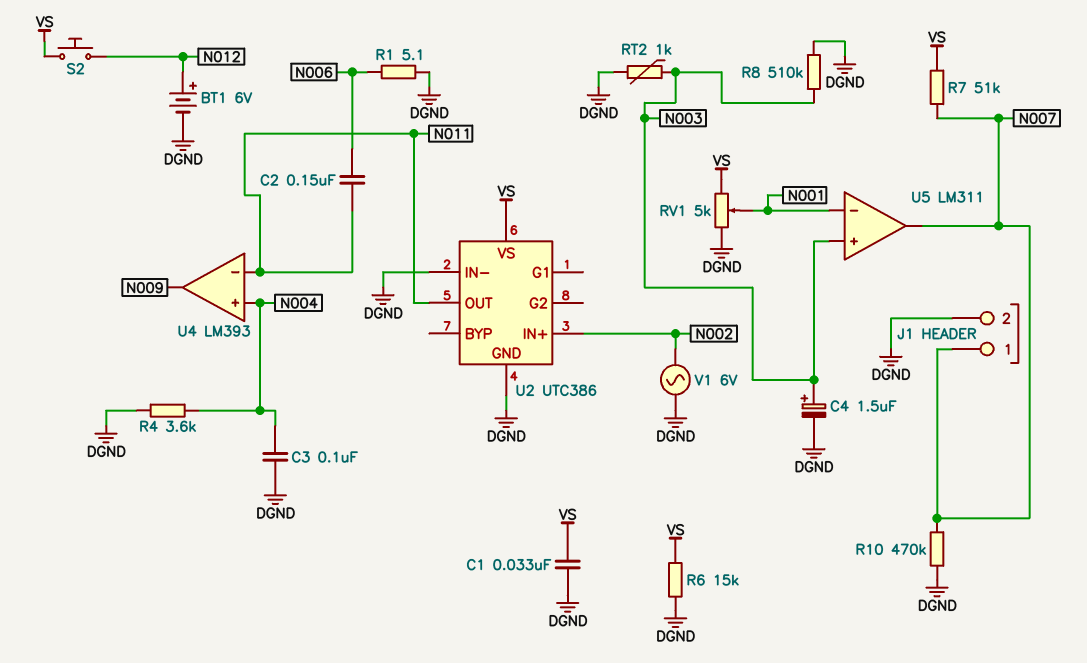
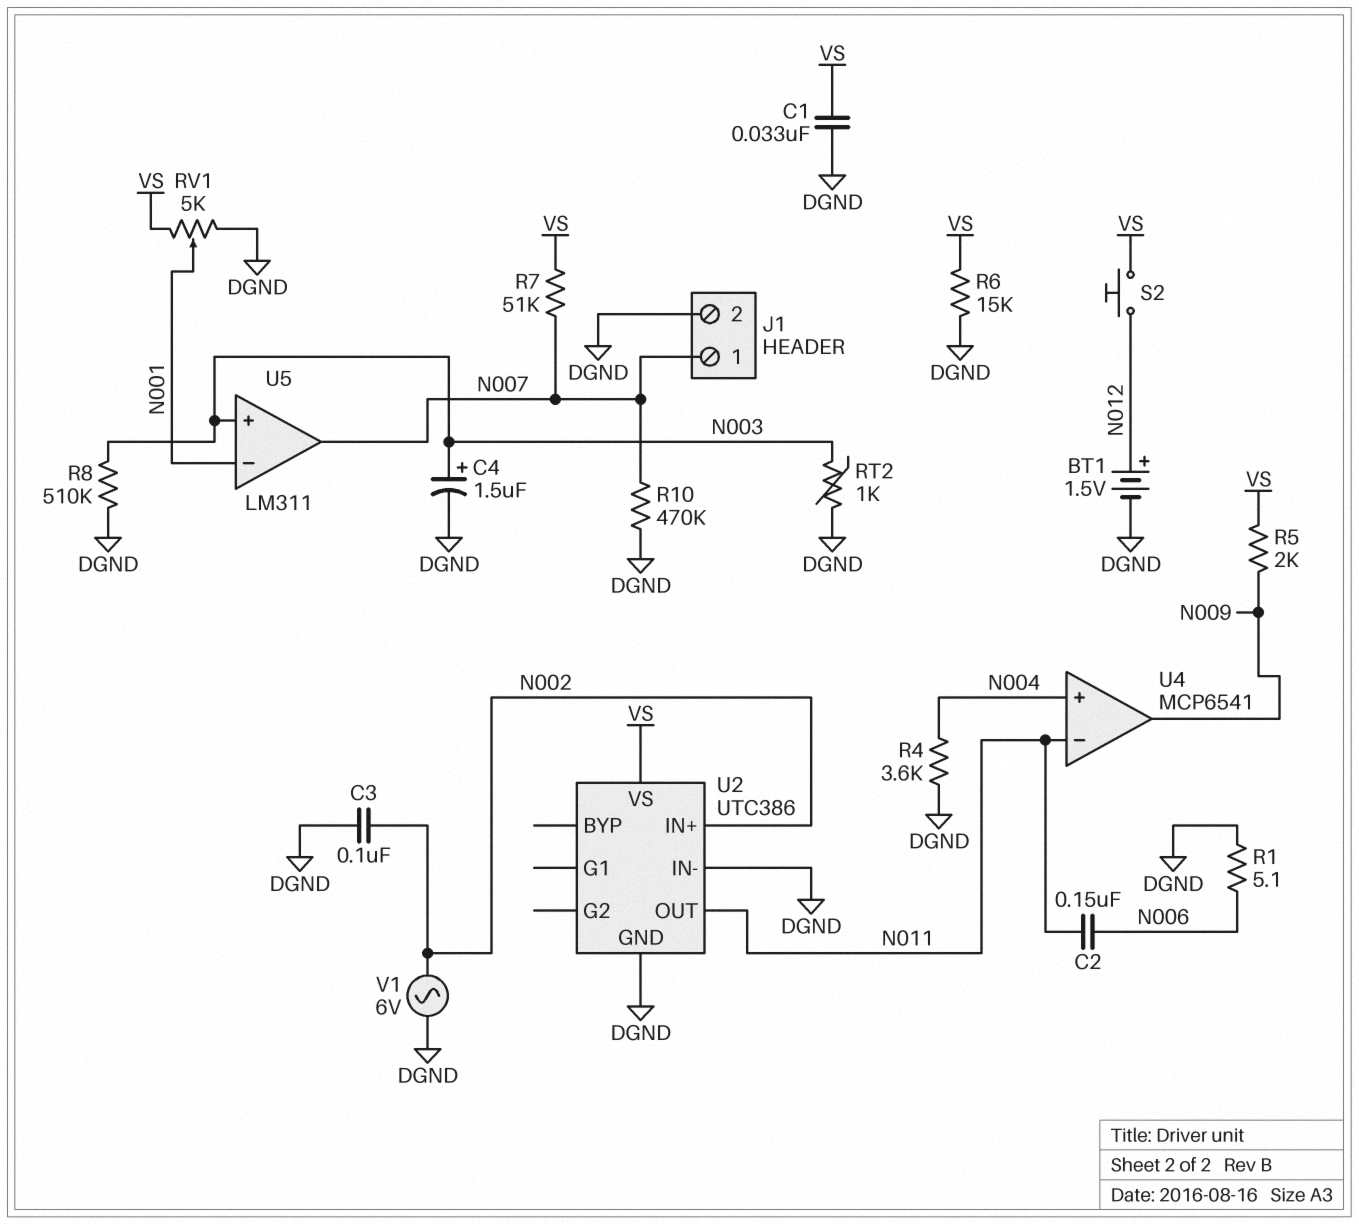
BT1: 6V (plus N012, minus DGND) -> 1.5V (plus N012, minus DGND)
C3: 100nF (DGND, N004) -> 100nF (DGND, N002)
R5: none -> 2k (N009, VS)
U4: LM393 -> MCP6541

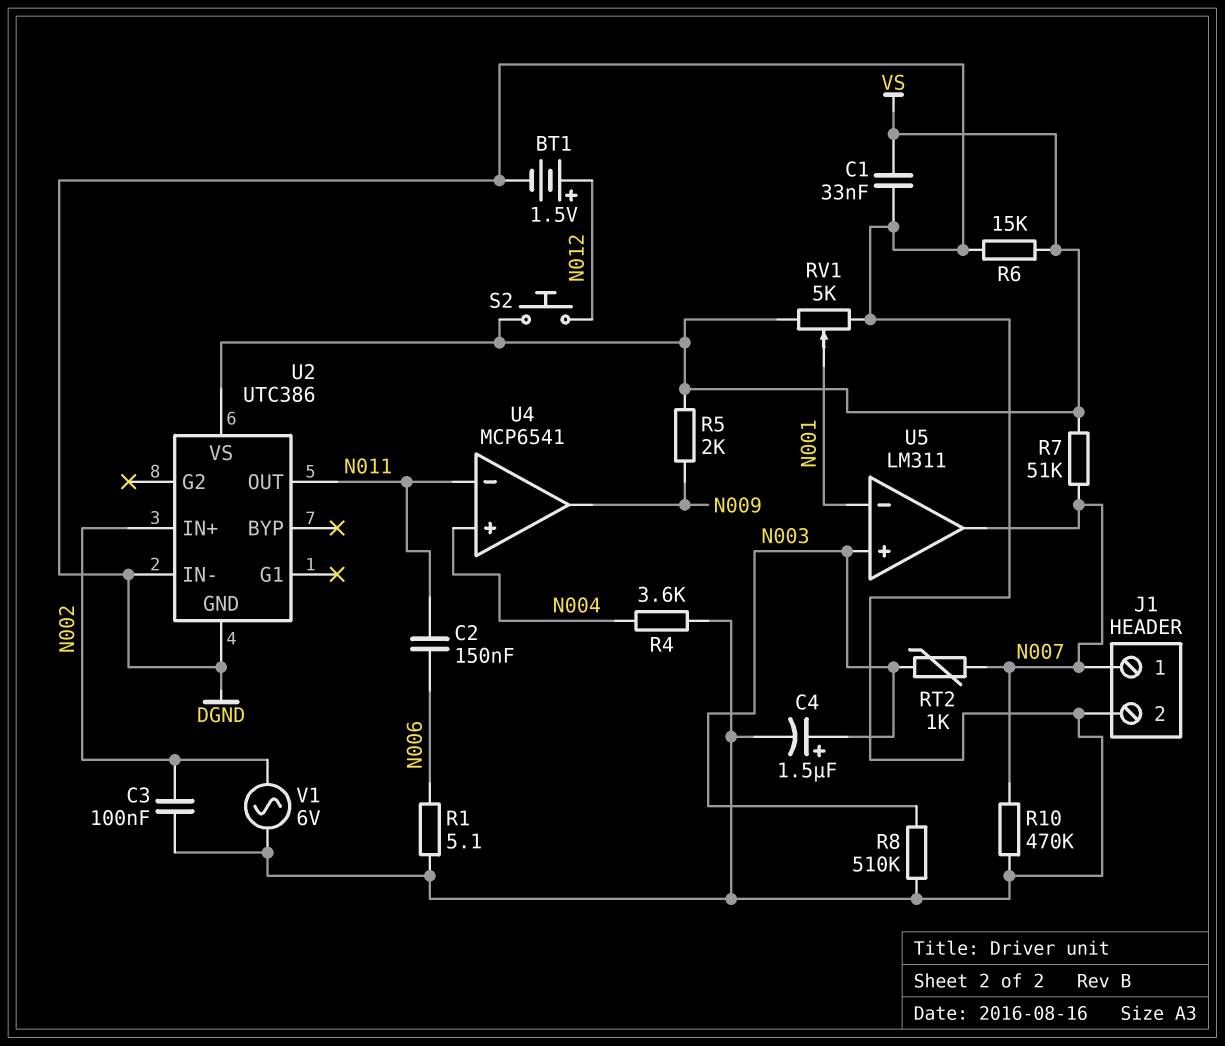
RT2: 1k (DGND, N003) -> 1k (N003, N007)

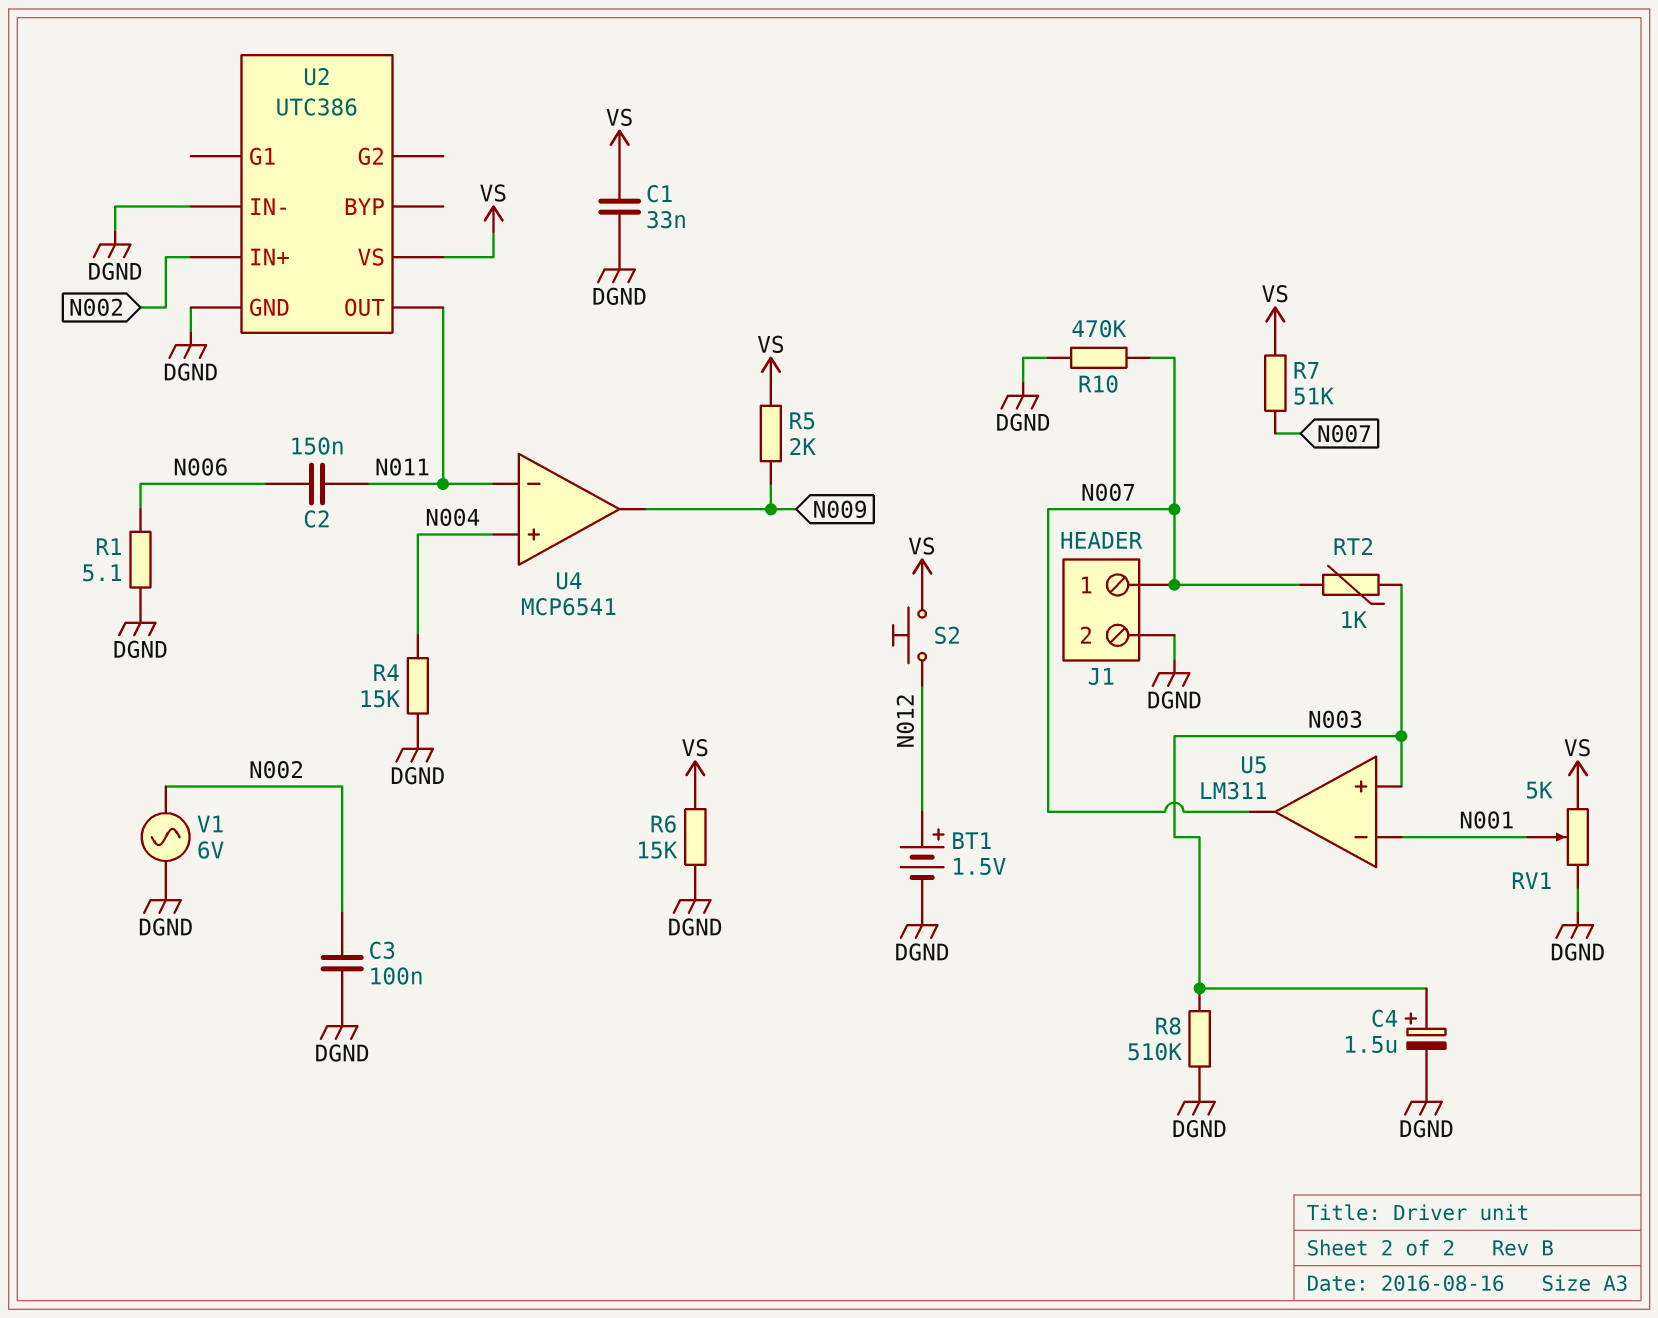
R4: 3.6k (DGND, N004) -> 15k (DGND, N004)

